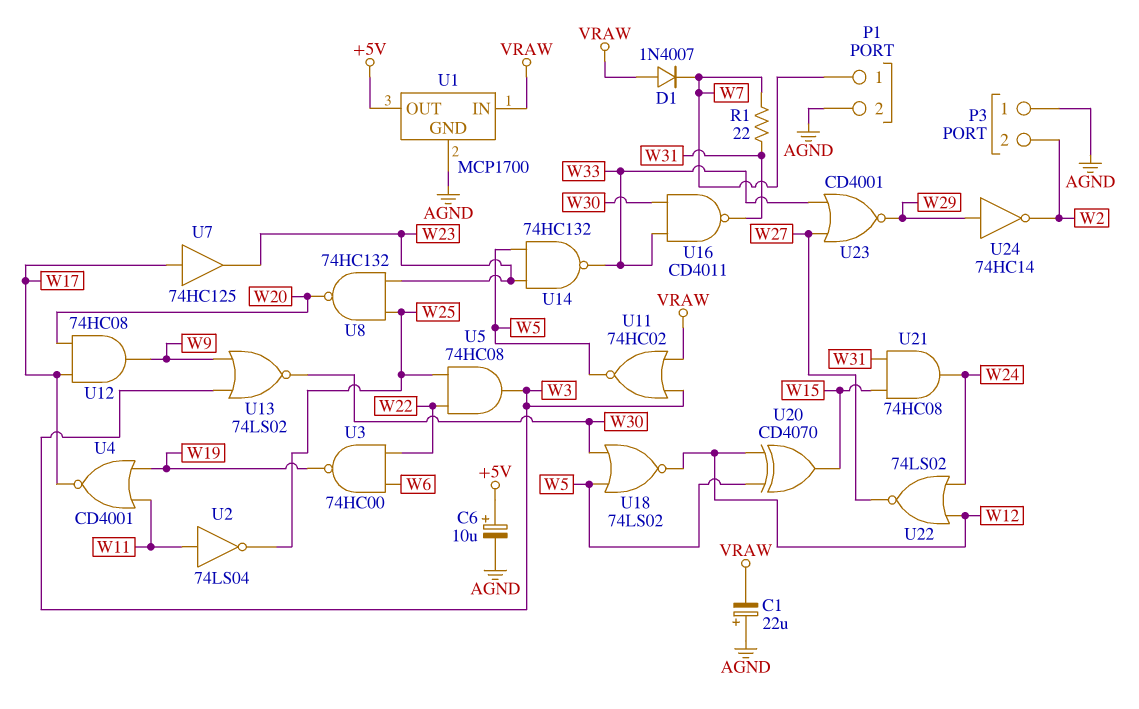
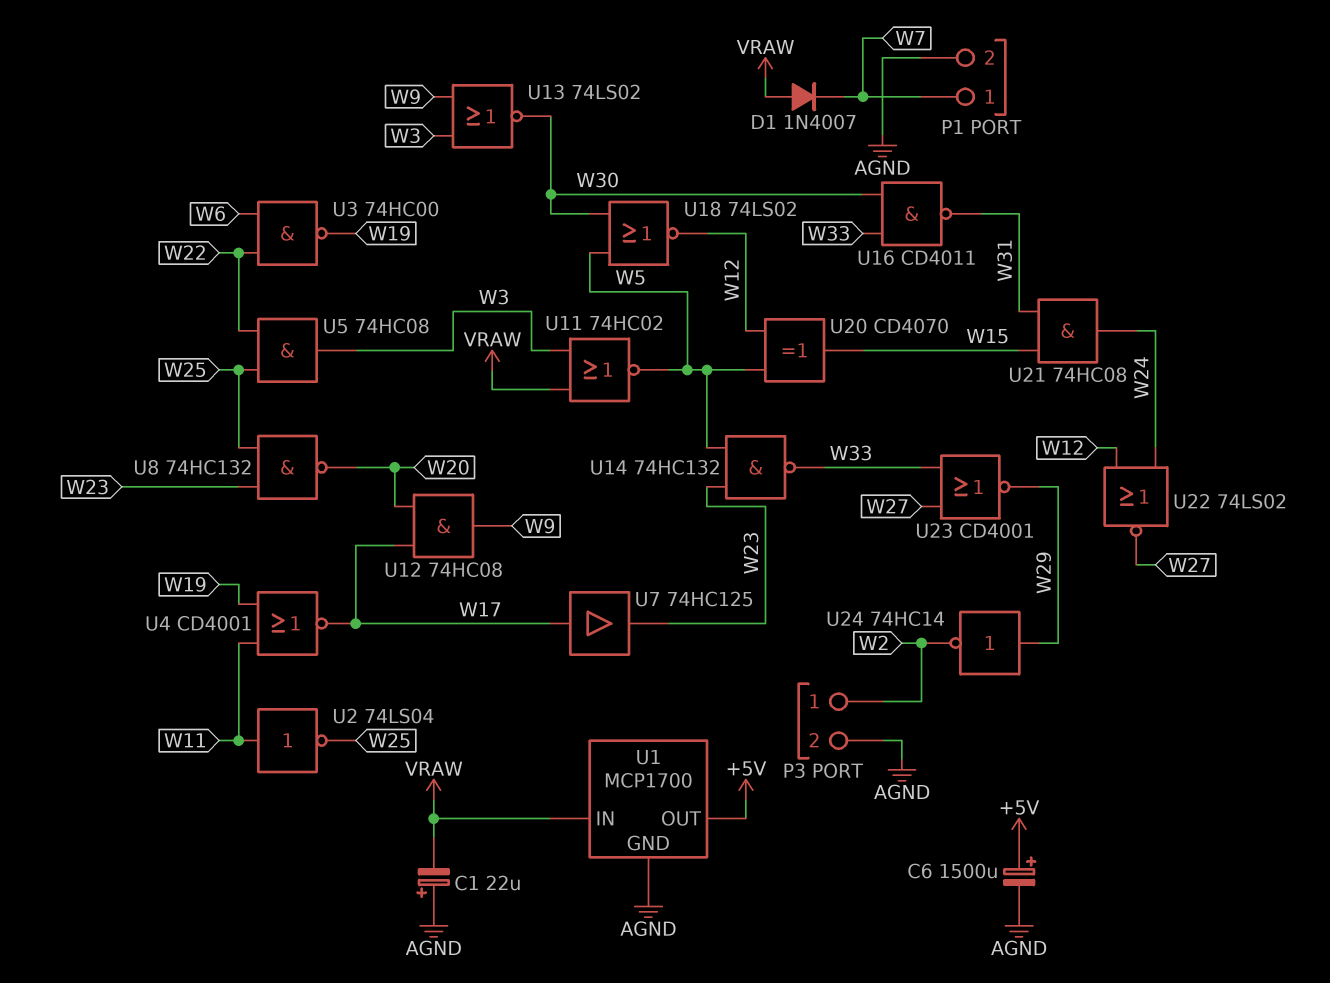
C6: 10uF (plus +5V, minus AGND) -> 1500uF (plus +5V, minus AGND)
P3 pin 1: AGND -> W2
P3 pin 2: W2 -> AGND
R1: 22 (W7, W31) -> none

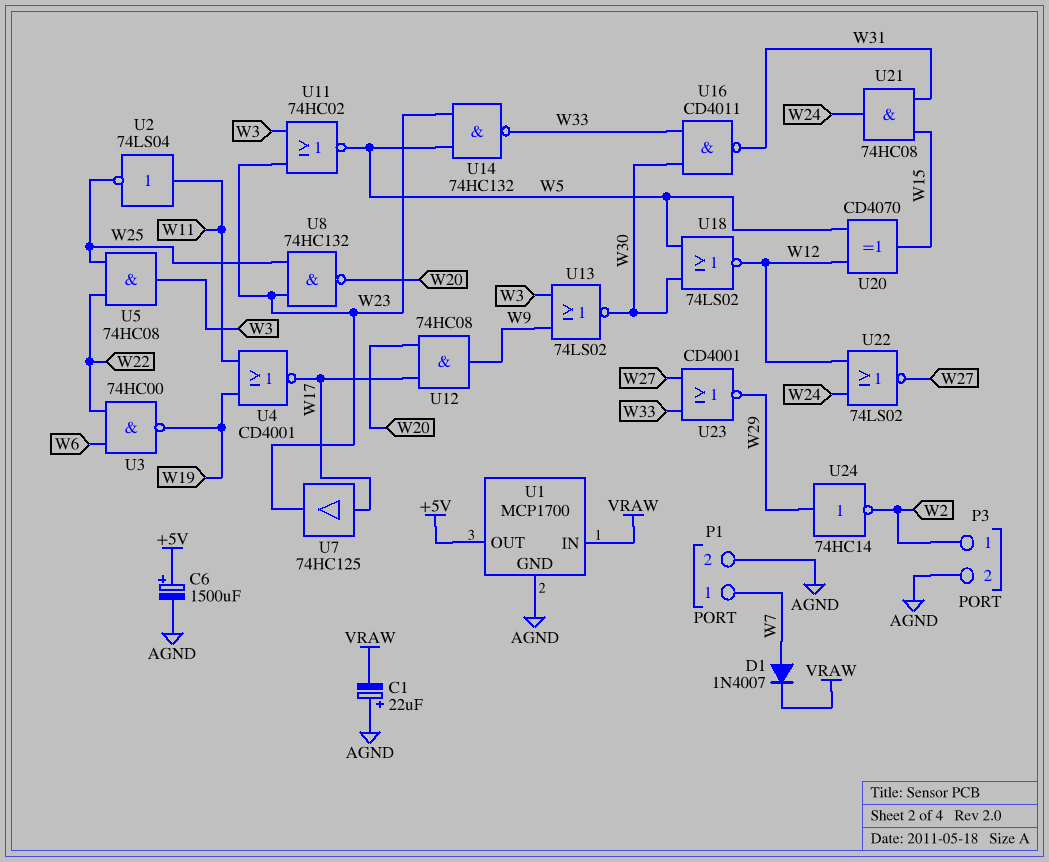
D1: diode 1N4007 (A VRAW, K W7) -> diode 1N4007 (A W7, K VRAW)
U11: NOR 74HC02 (in VRAW, in W3, out W5) -> NOR 74HC02 (in W3, in W23, out W5)

